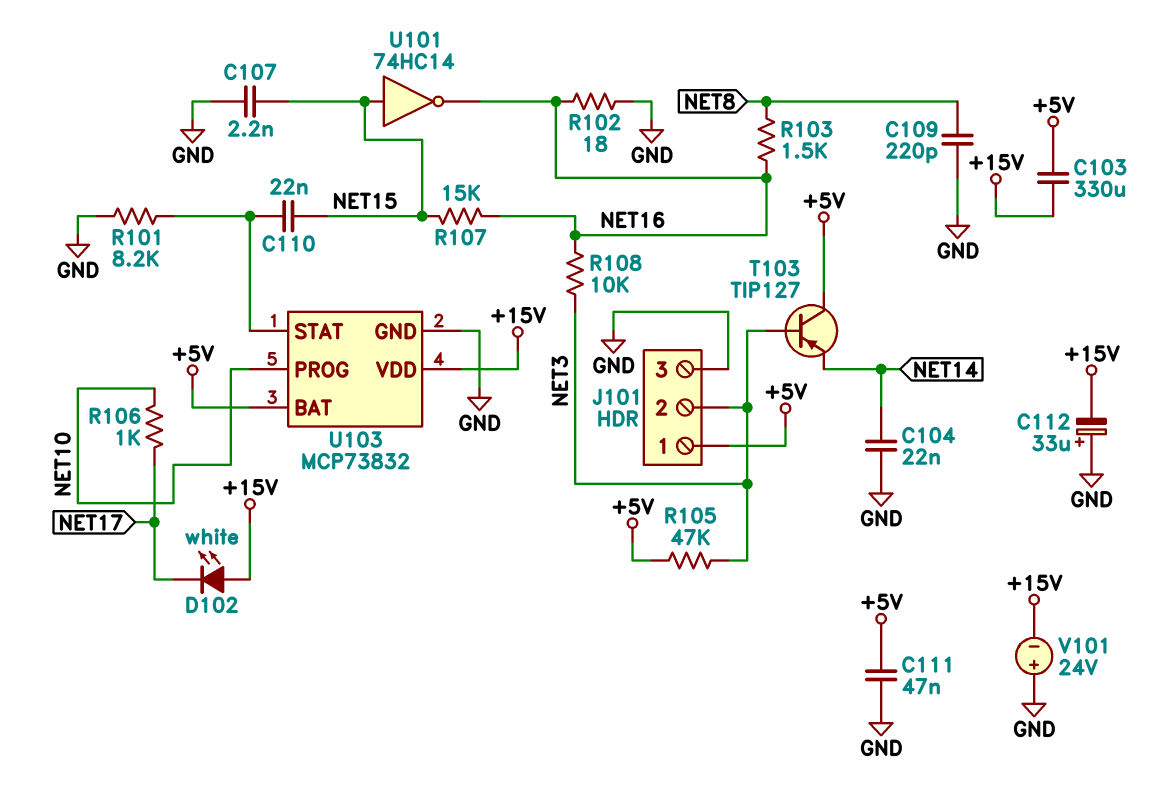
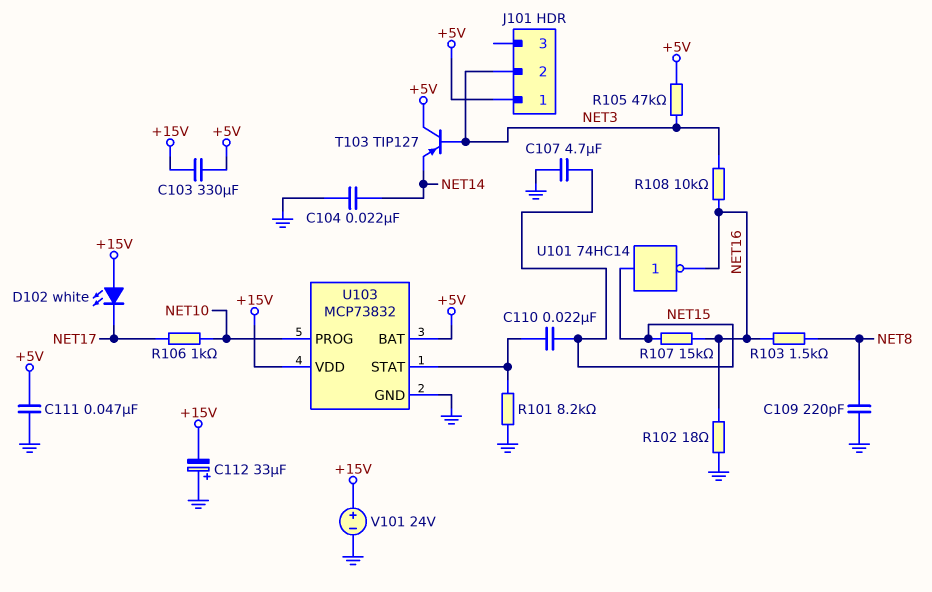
C107: 2.2nF (GND, NET15) -> 4.7uF (GND, NET15)
J101 pin 3: GND -> none
V101: 24V (plus GND, minus +15V) -> 24V (plus +15V, minus GND)

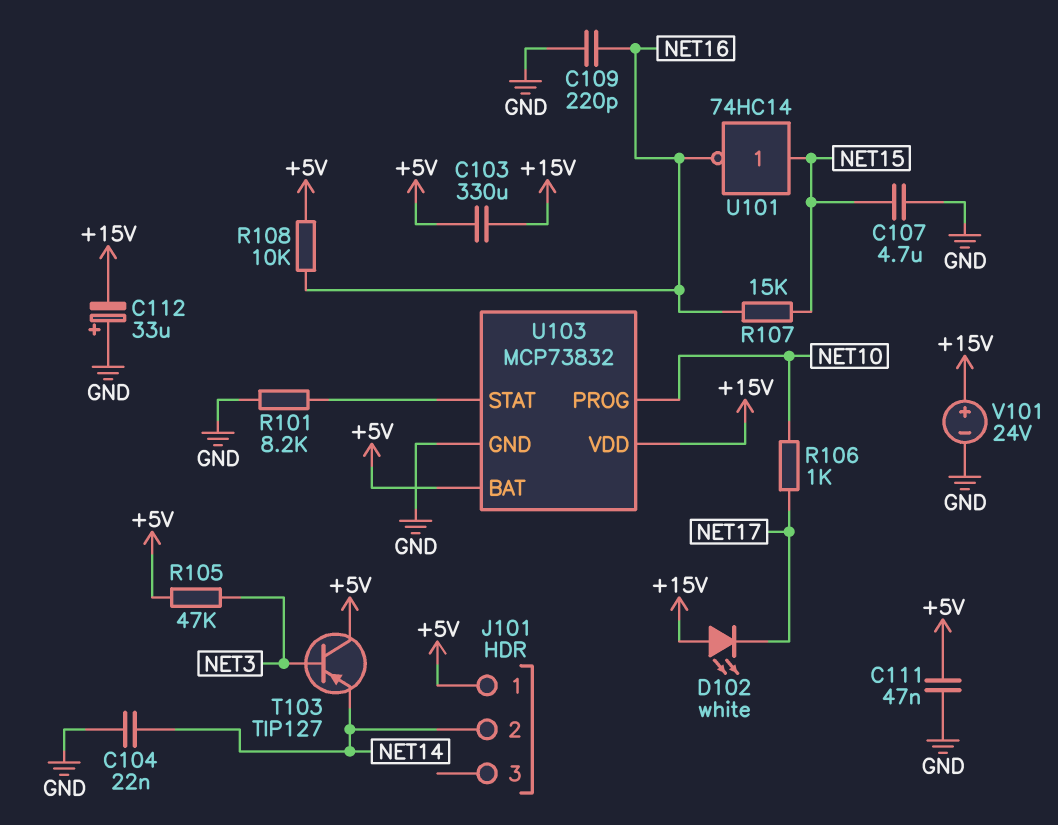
C109: 220pF (GND, NET8) -> 220pF (GND, NET16)
C110: 22nF (NET15, U103/STAT) -> none
J101 pin 2: NET3 -> NET14
R102: 18 (GND, NET16) -> none
R103: 1.5k (NET8, NET16) -> none
R108: 10k (NET3, NET16) -> 10k (+5V, NET16)

